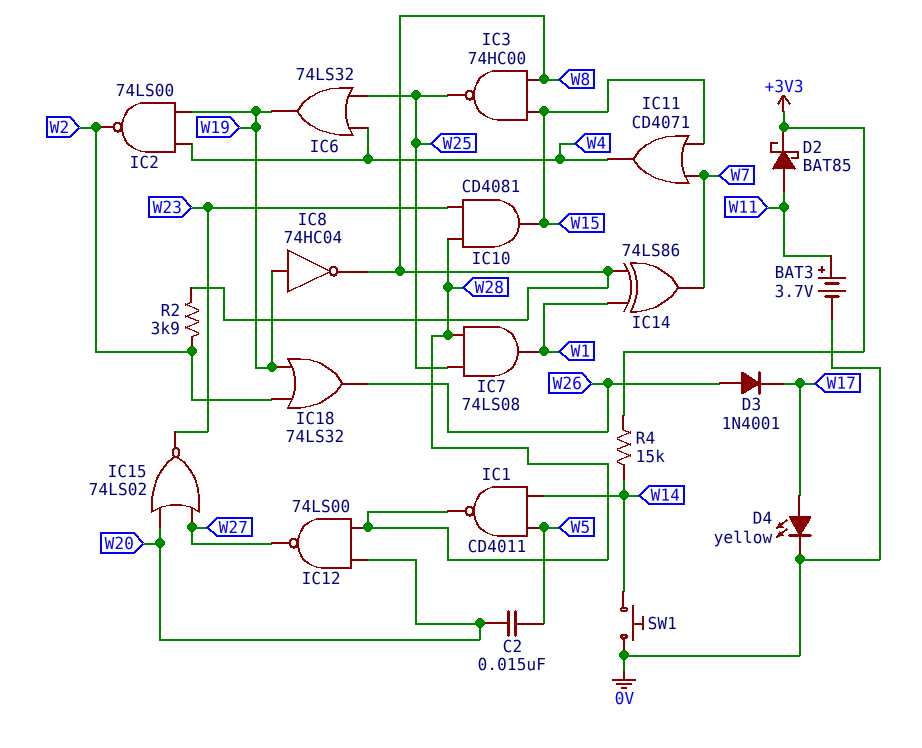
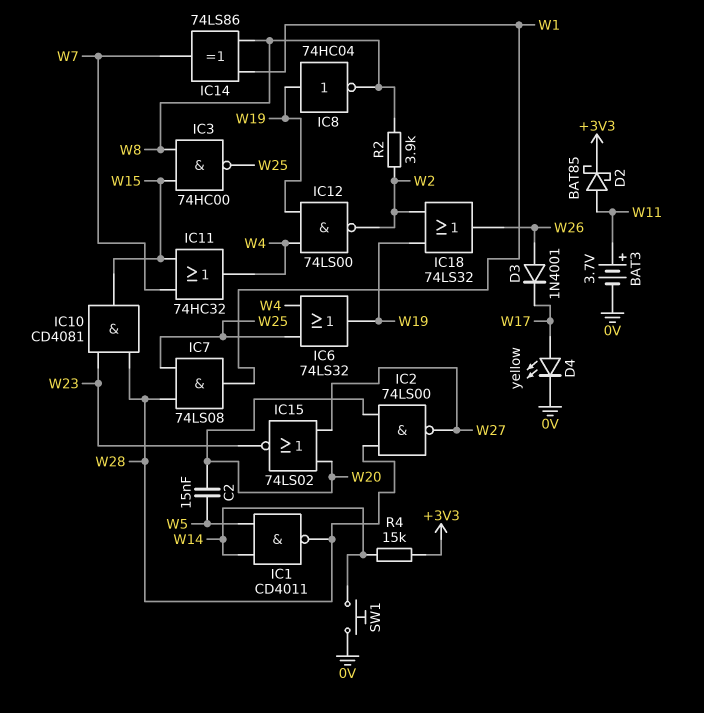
IC2: NAND 74LS00 (in W4, in W19, out W2) -> NAND 74LS00 (in W20, in W28, out W27)
IC11: OR CD4071 (in W7, in W15, out W4) -> OR 74HC32 (in W7, in W15, out W4)
IC12: NAND 74LS00 (in W20, in W28, out W27) -> NAND 74LS00 (in W4, in W19, out W2)

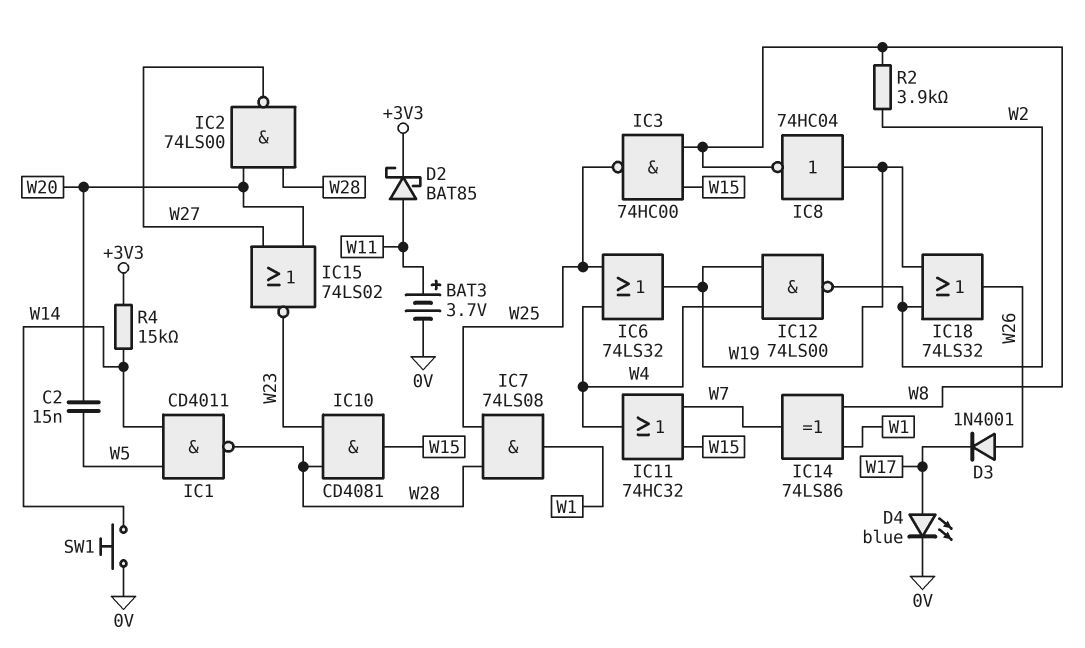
D4: LED yellow (A W17, K 0V) -> LED blue (A W17, K 0V)

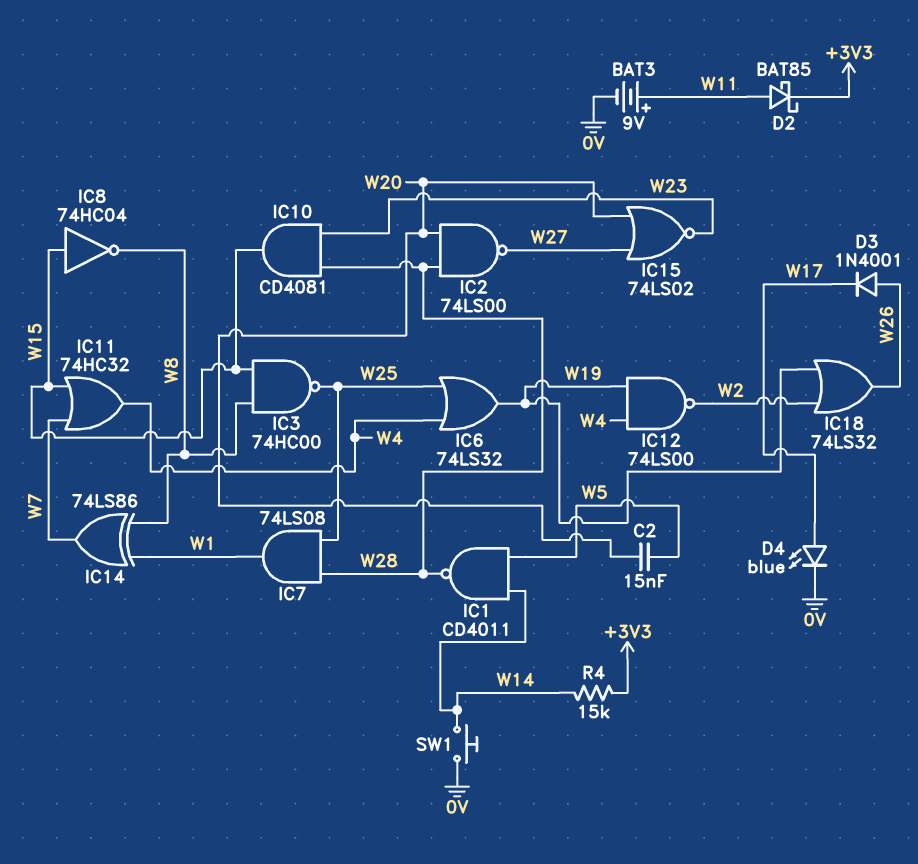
BAT3: 3.7V (plus W11, minus 0V) -> 9V (plus W11, minus 0V)
IC8: NOT 74HC04 (in W19, out W8) -> NOT 74HC04 (in W15, out W8)
R2: 3.9k (W2, W8) -> none

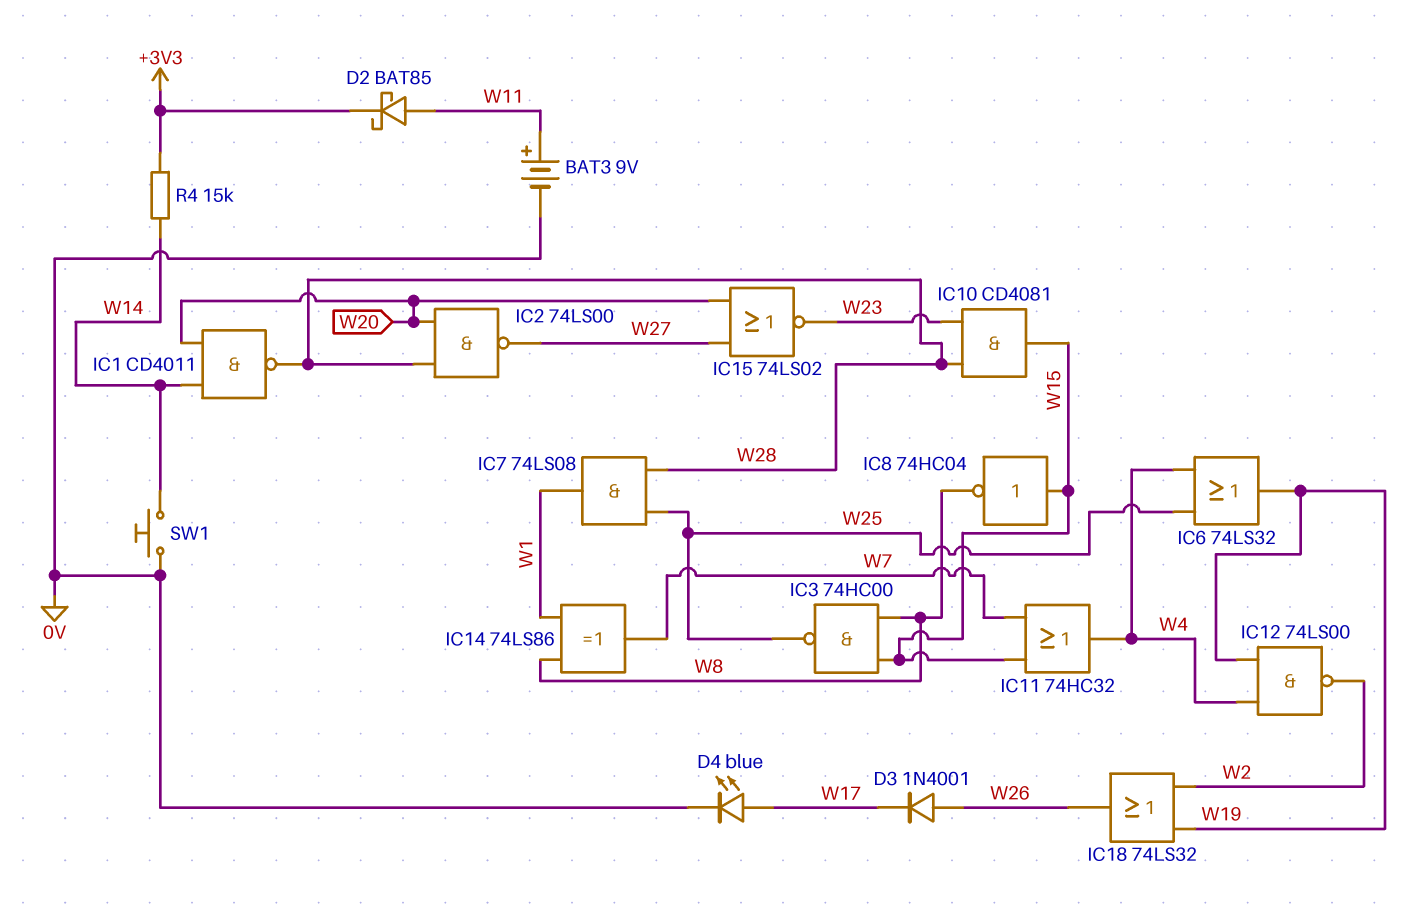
C2: 15nF (W5, W20) -> none
IC1: NAND CD4011 (in W5, in W14, out W28) -> NAND CD4011 (in W14, in W20, out W28)

